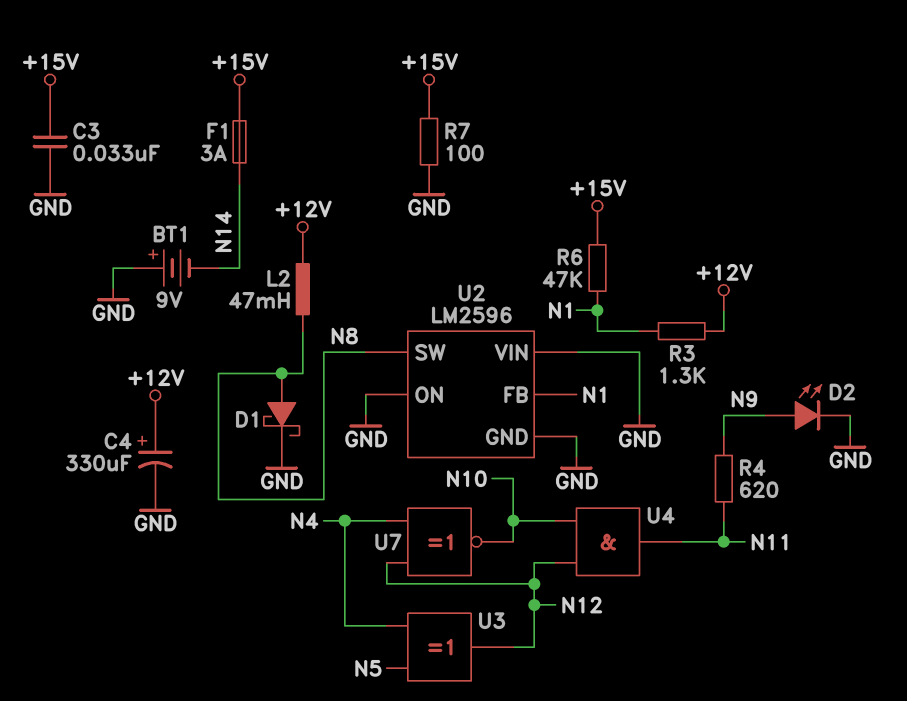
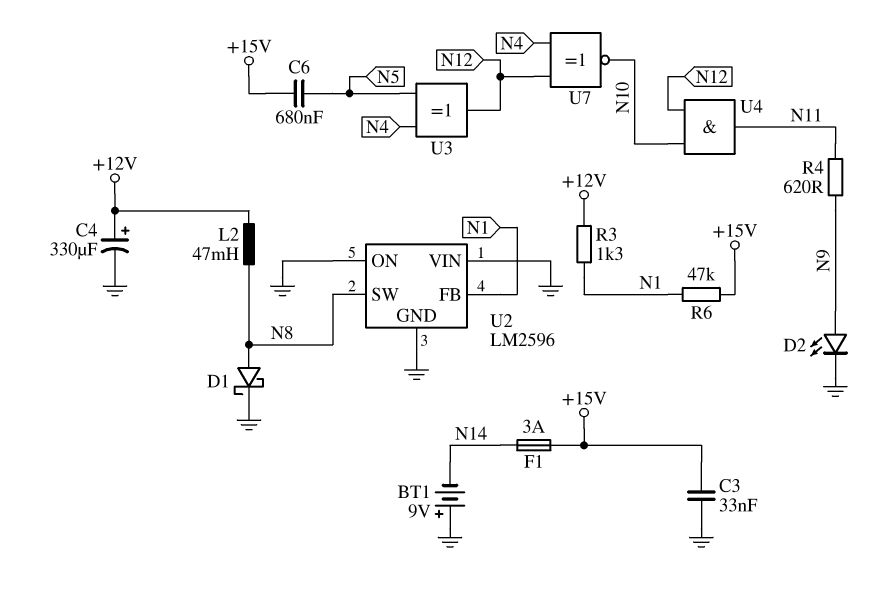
C6: none -> 680nF (+15V, N5)
R7: 100 (+15V, GND) -> none

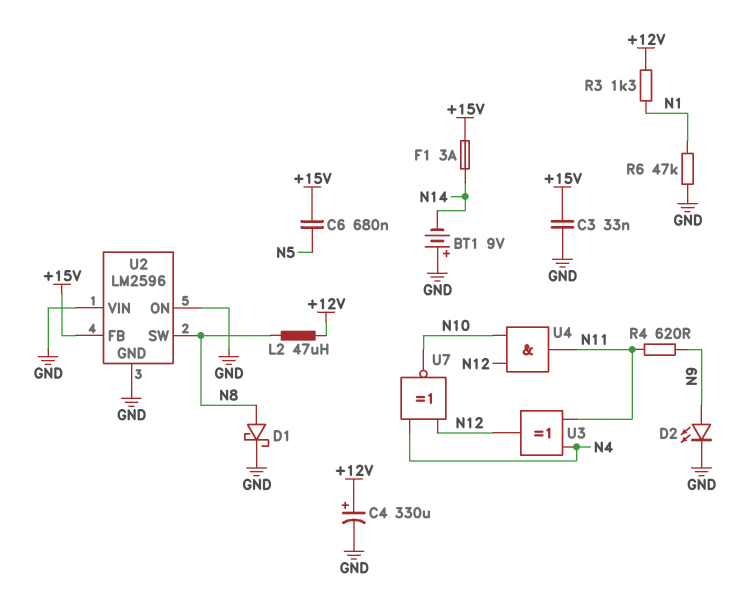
L2: 47mH (+12V, N8) -> 47uH (+12V, N8)
R6: 47k (+15V, N1) -> 47k (GND, N1)
U2 pin FB: N1 -> +15V
U3: XOR (in N4, in N5, out N12) -> XOR (in N4, in N11, out N12)

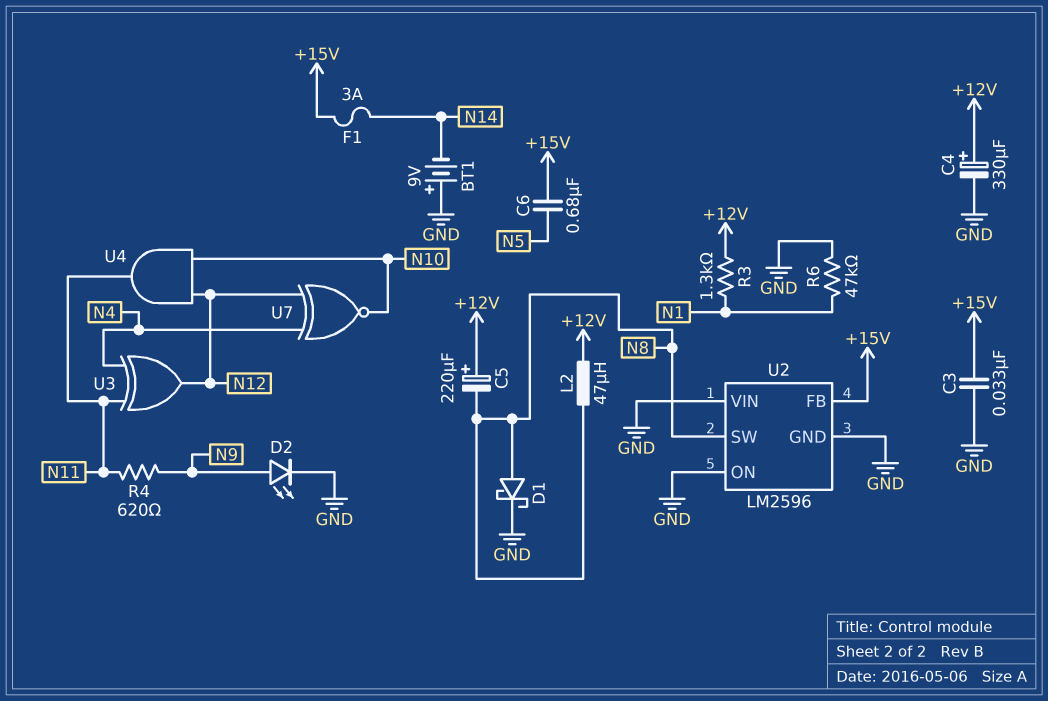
C5: none -> 220uF (plus +12V, minus N8)

